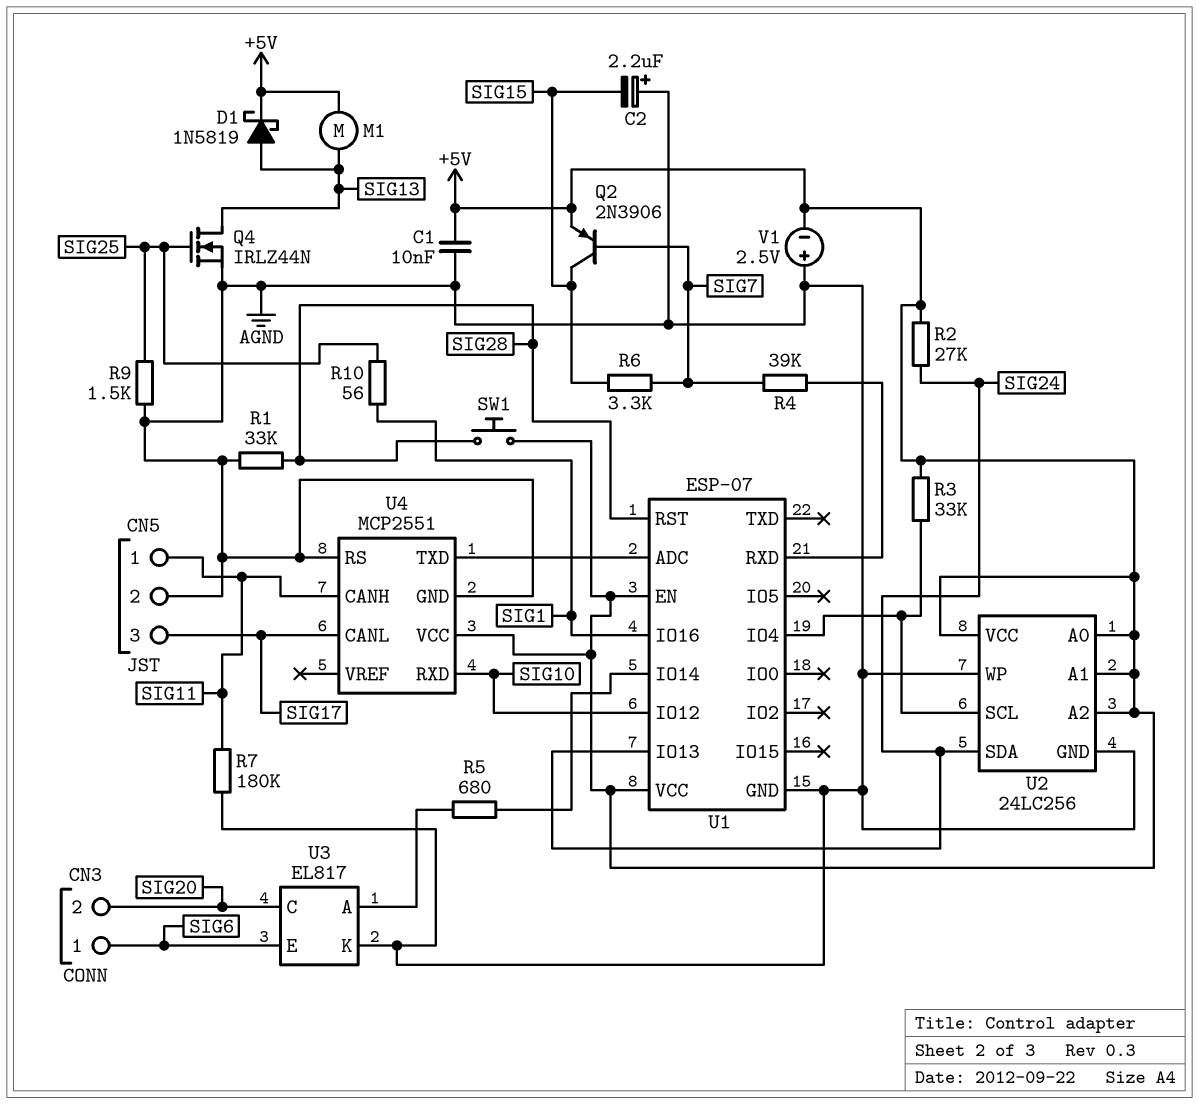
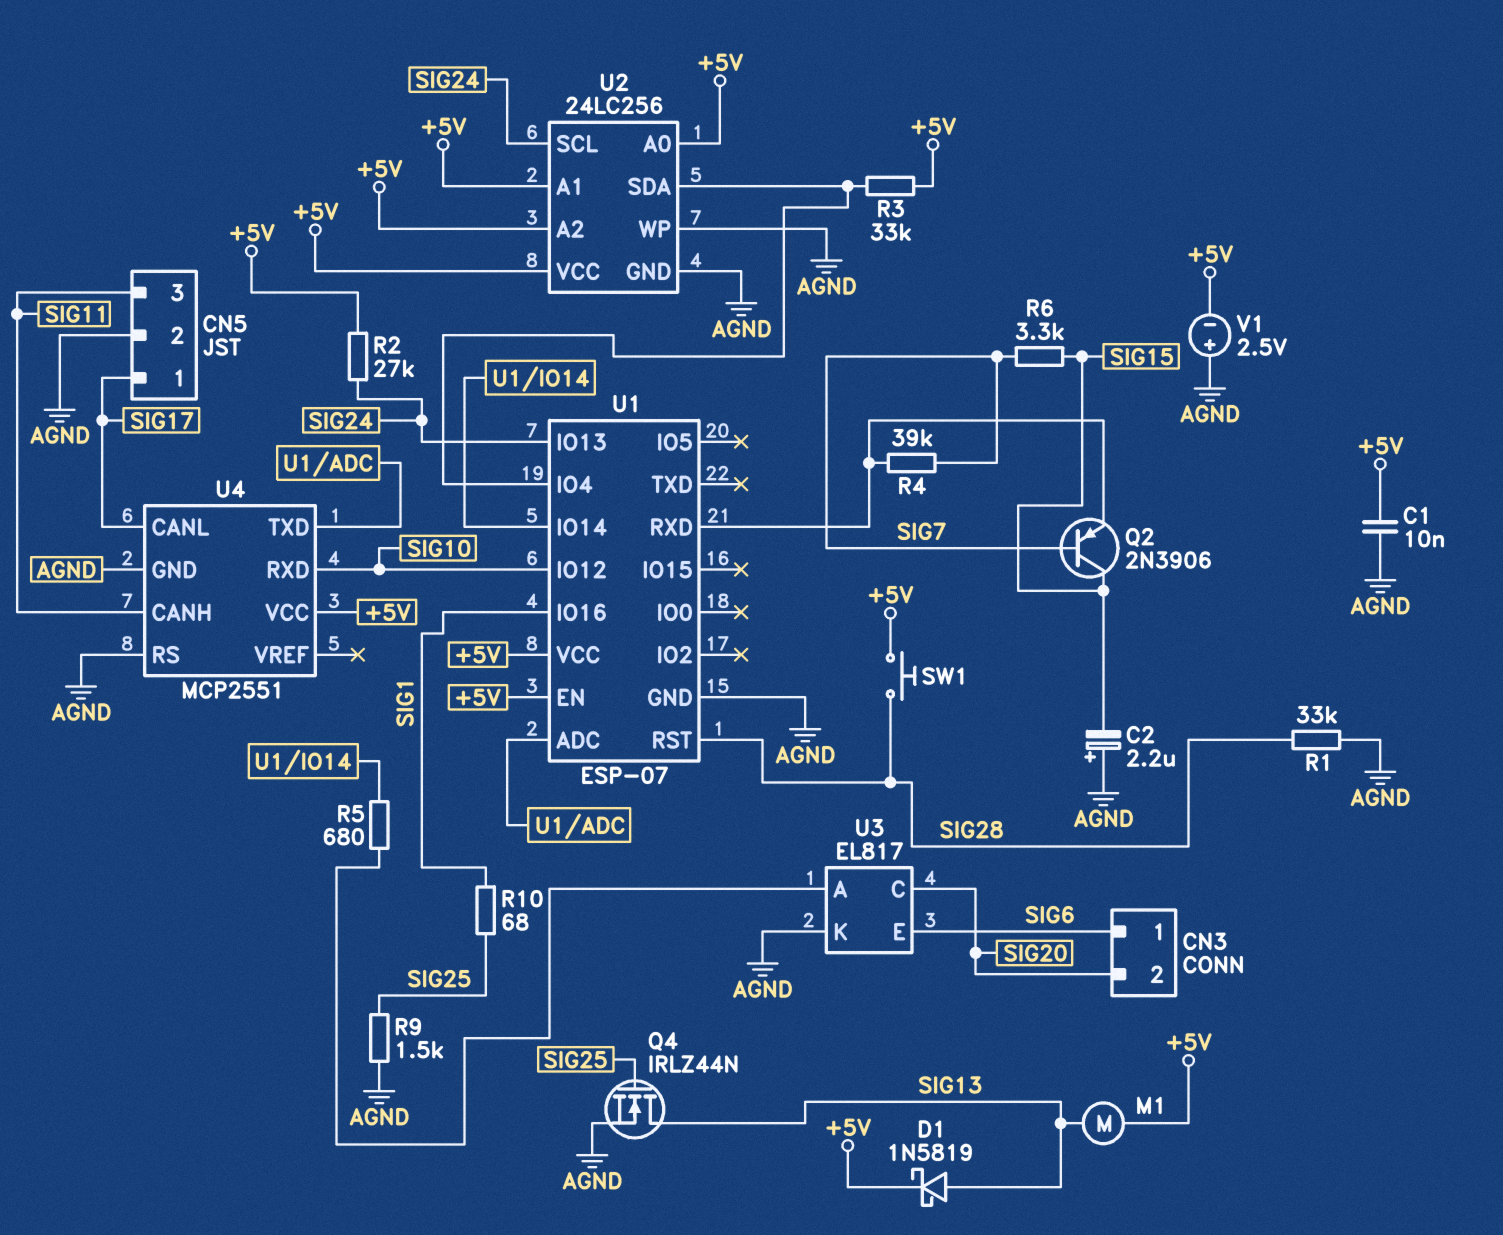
CN5 pin 1: SIG11 -> SIG17
CN5 pin 3: SIG17 -> SIG11
Q2: PNP 2N3906 (B SIG7, C SIG15, E +5V) -> PNP 2N3906 (B SIG7, C SIG15, E U1/RXD)
R7: 180k (AGND, SIG11) -> none
R10: 56 (SIG1, SIG25) -> 68 (SIG1, SIG25)
U2 pin SCL: U1/IO4 -> SIG24
U2 pin SDA: SIG24 -> U1/IO4

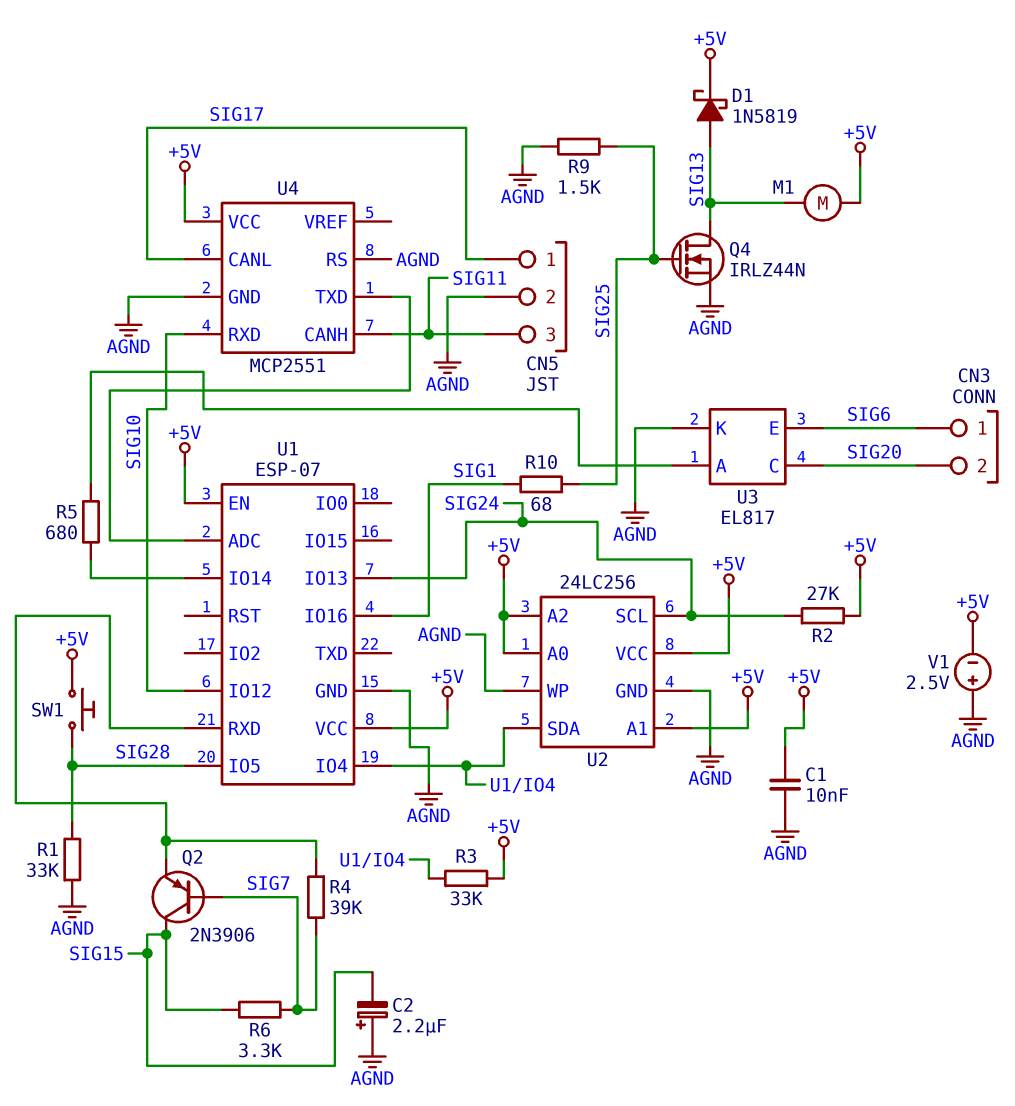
U1 pin IO5: none -> SIG28
U1 pin RST: SIG28 -> none

